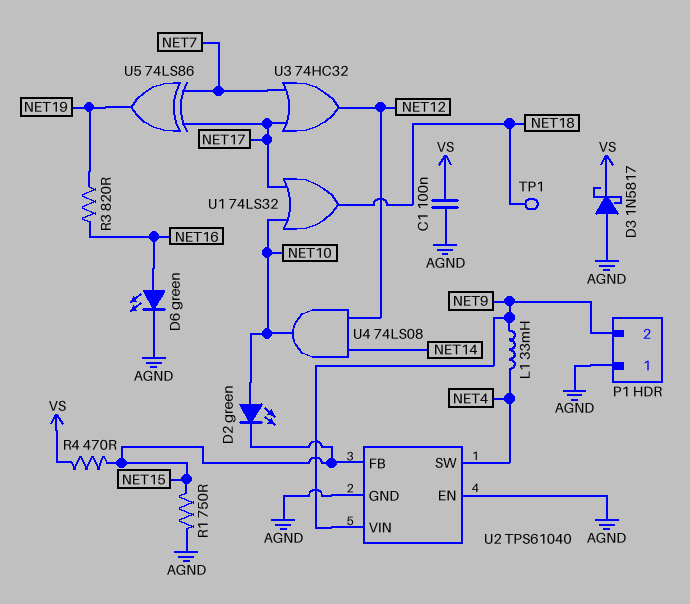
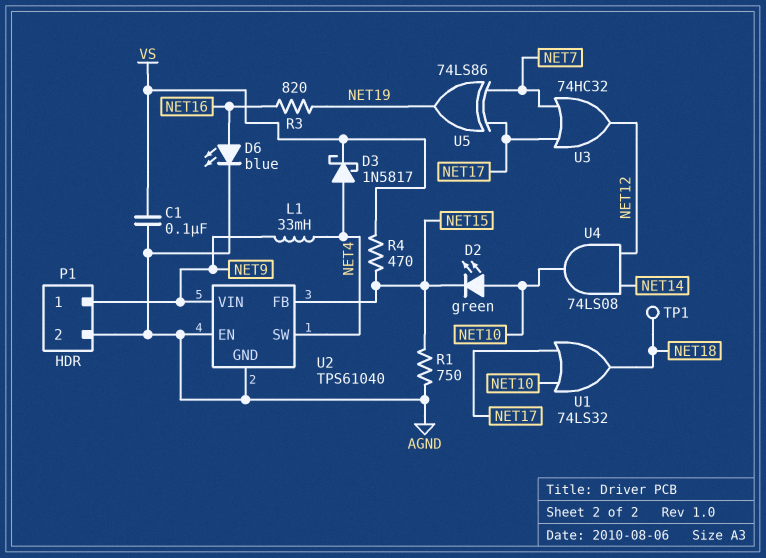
D3: schottky 1N5817 (A AGND, K VS) -> schottky 1N5817 (A NET4, K VS)
D6: LED green (A NET16, K AGND) -> LED blue (A NET16, K AGND)
P1 pin 1: AGND -> NET9
P1 pin 2: NET9 -> AGND

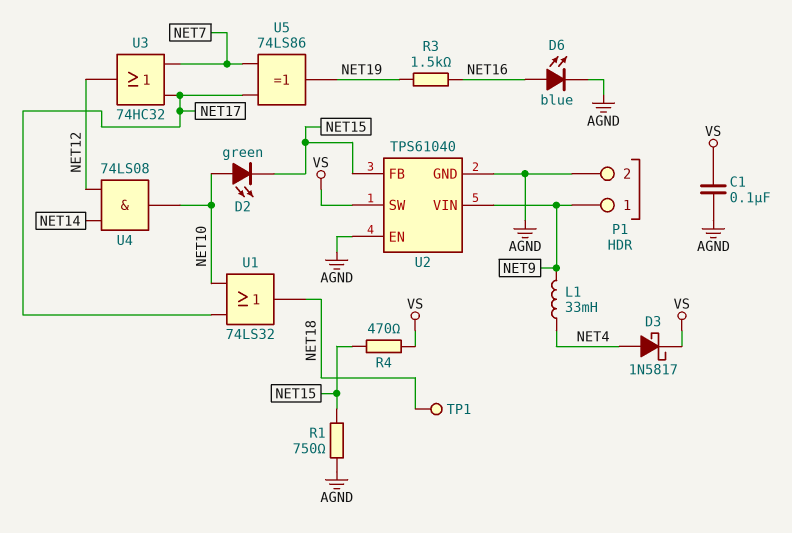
R3: 820 (NET16, NET19) -> 1.5k (NET16, NET19)
U2 pin SW: NET4 -> VS

